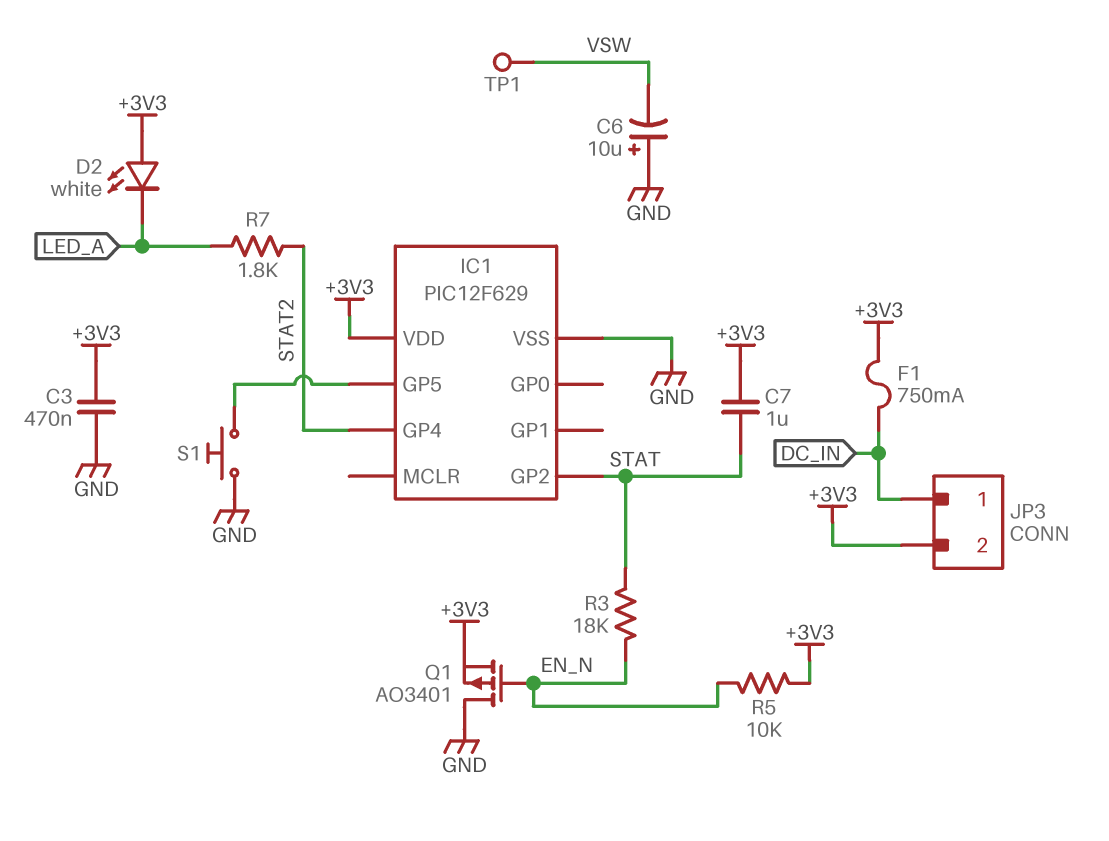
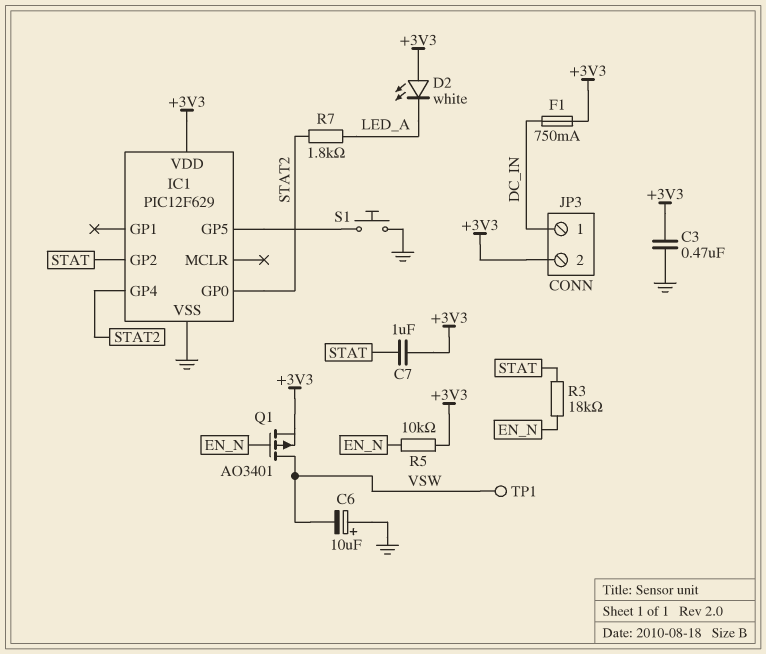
IC1 pin GP0: none -> STAT2
Q1: PMOS AO3401 (G EN_N, D GND, S +3V3) -> PMOS AO3401 (G EN_N, D VSW, S +3V3)

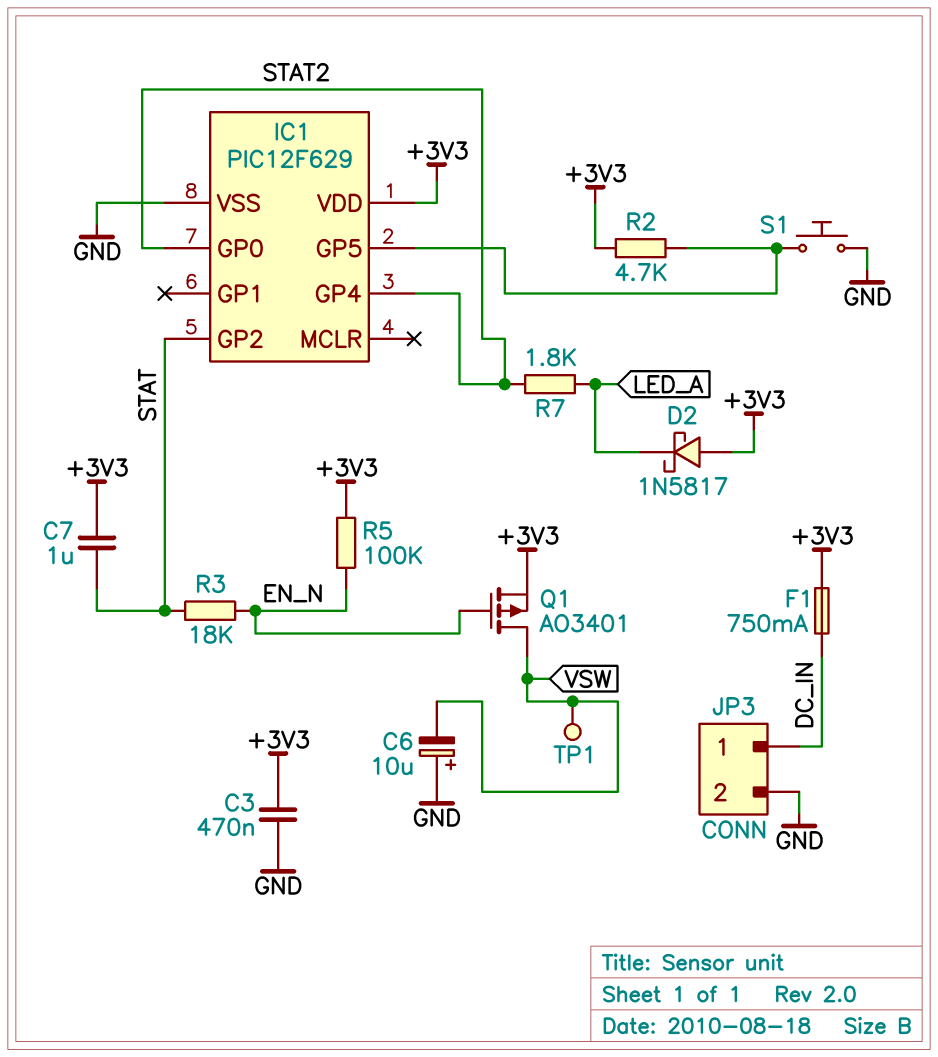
D2: LED white (A +3V3, K LED_A) -> schottky 1N5817 (A +3V3, K LED_A)
JP3 pin 2: +3V3 -> GND
R2: none -> 4.7k (+3V3, IC1/GP5)
R5: 10k (+3V3, EN_N) -> 100k (+3V3, EN_N)

